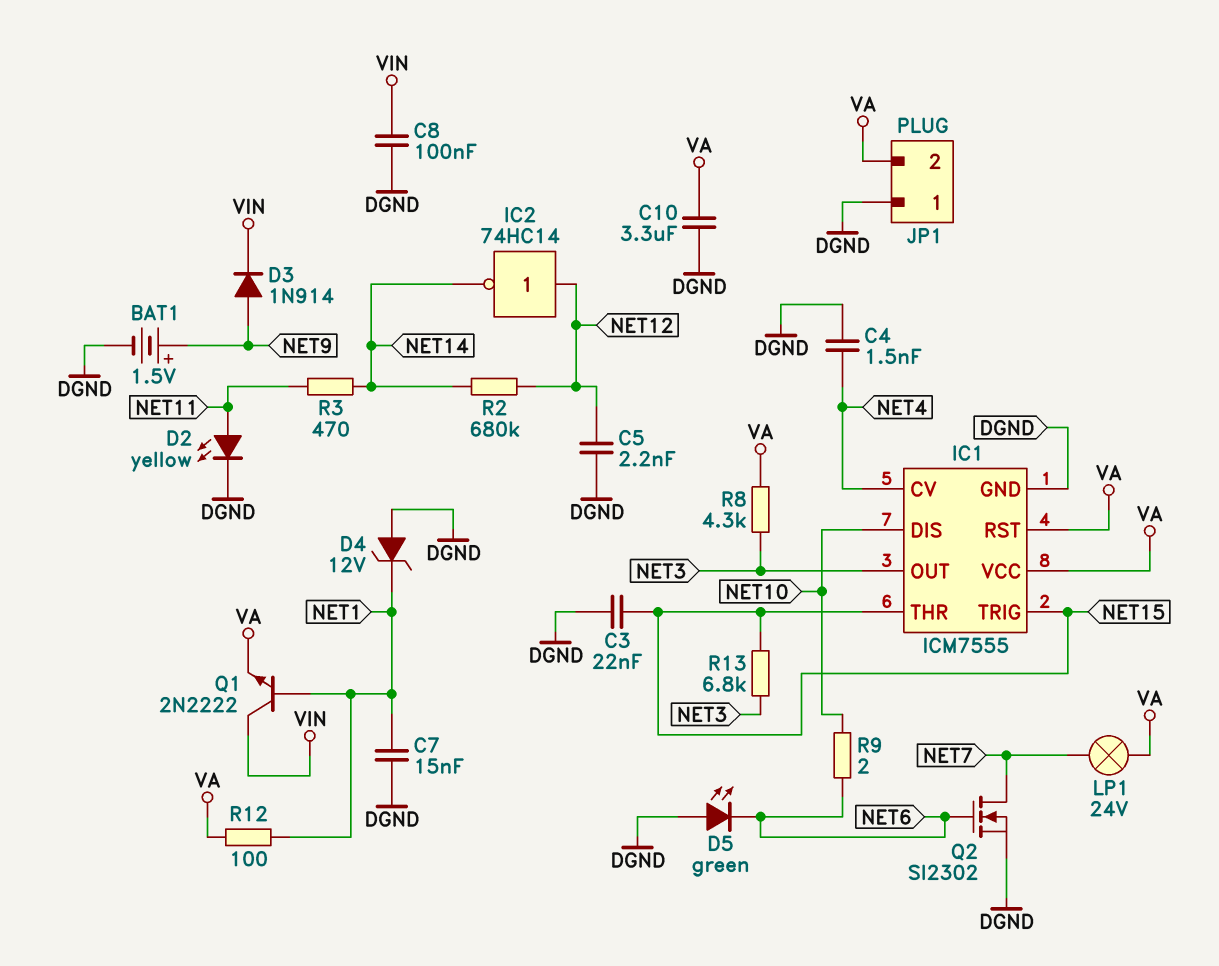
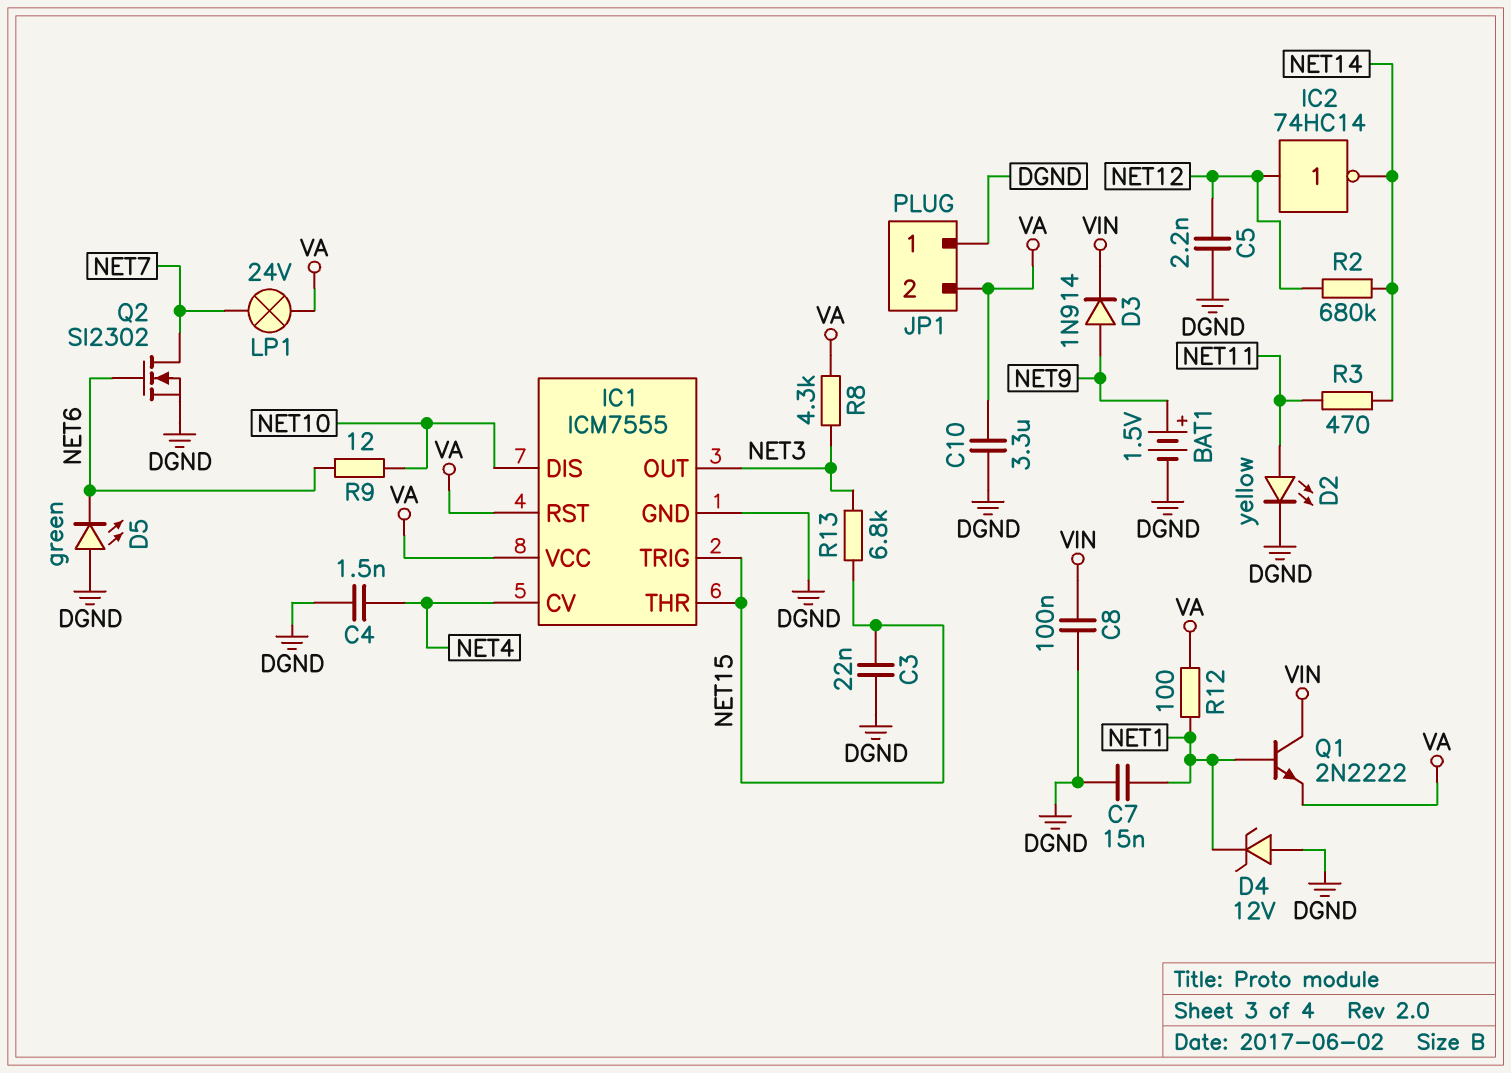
R9: 2 (NET6, NET10) -> 12 (NET6, NET10)

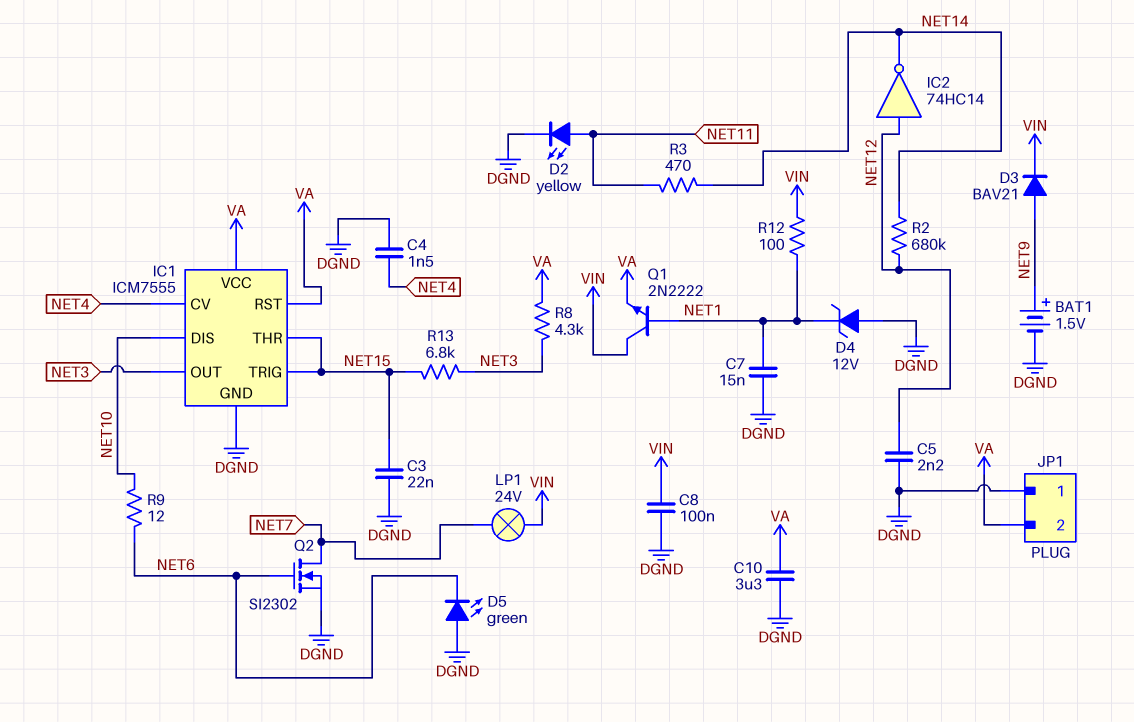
D3: diode 1N914 (A NET9, K VIN) -> diode BAV21 (A NET9, K VIN)
LP1: lamp 24V (NET7, VA) -> lamp 24V (NET7, VIN)
R12: 100 (NET1, VA) -> 100 (NET1, VIN)

